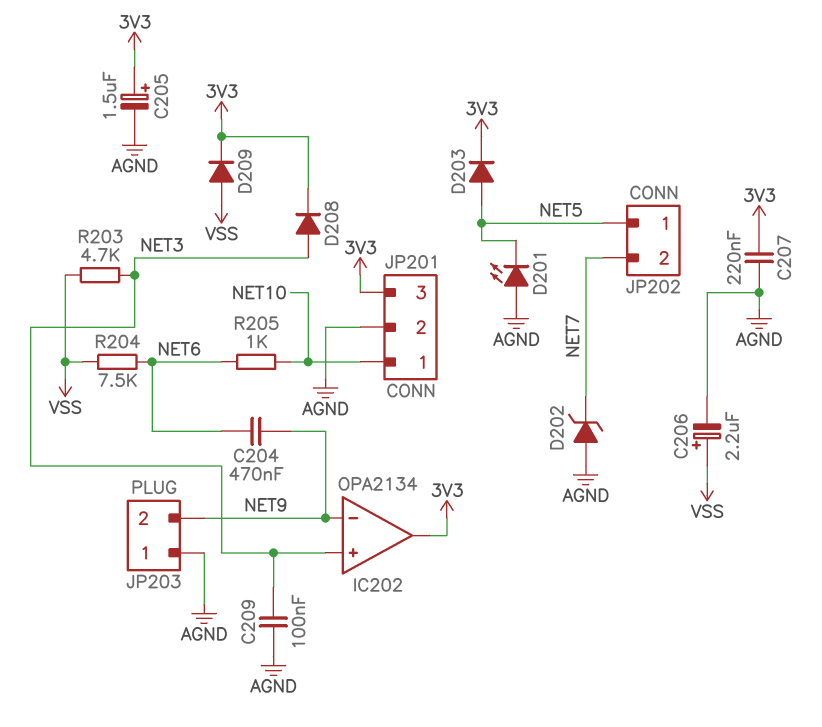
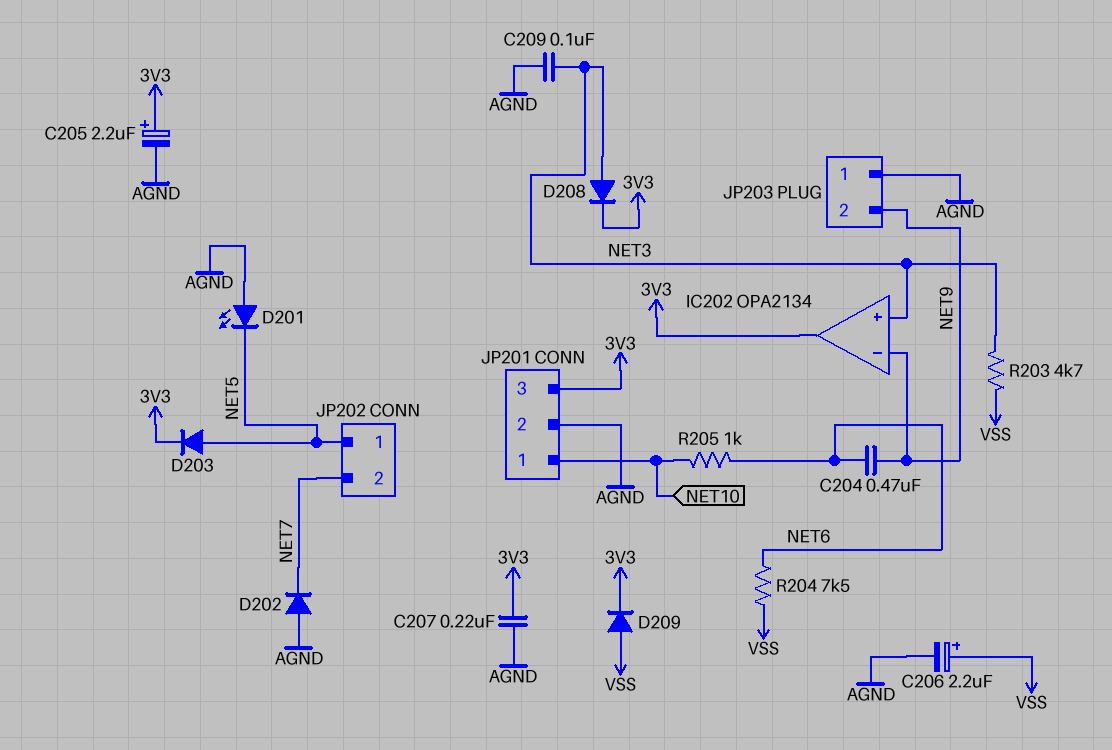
C205: 1.5uF (plus 3V3, minus AGND) -> 2.2uF (plus 3V3, minus AGND)
D202: zener (A AGND, K NET7) -> diode (A AGND, K NET7)

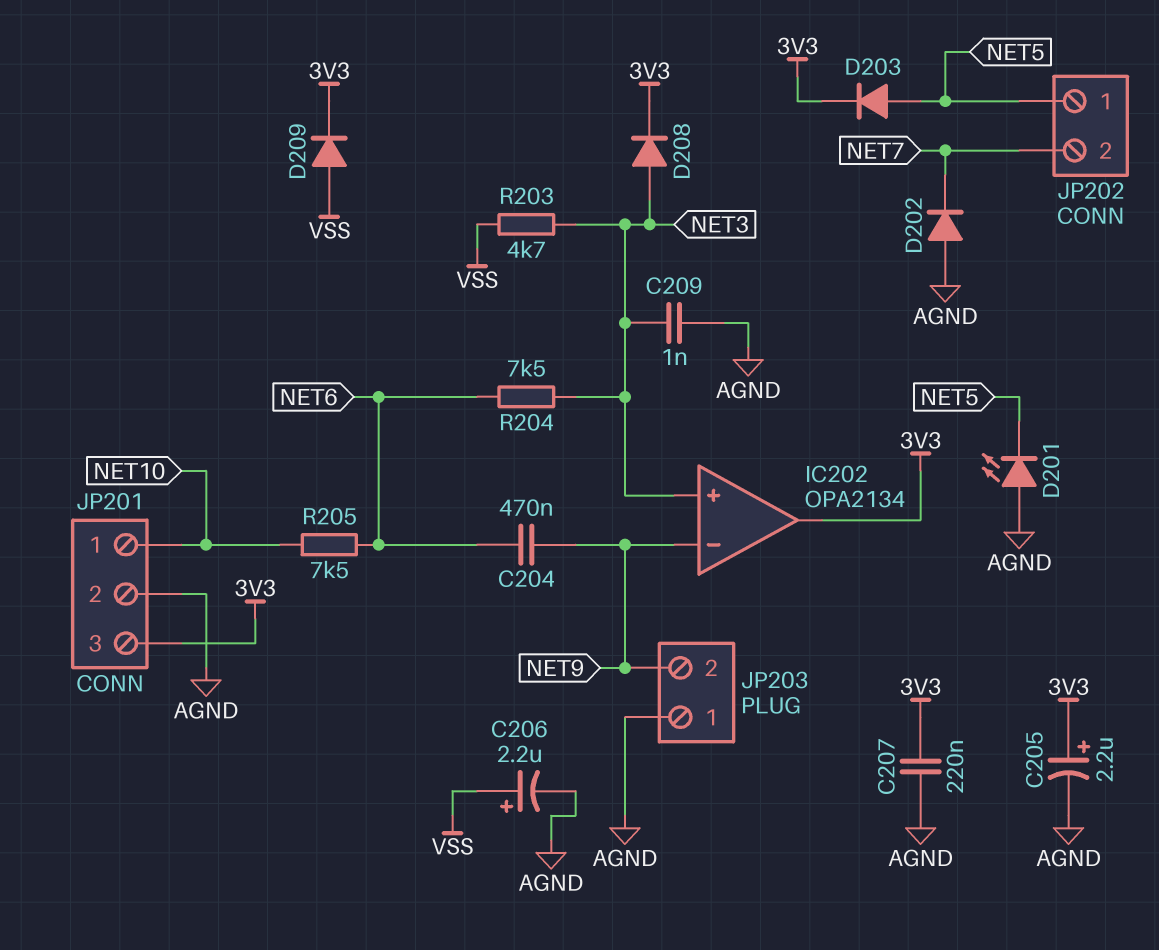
C209: 100nF (AGND, NET3) -> 1nF (AGND, NET3)
R204: 7.5k (NET6, VSS) -> 7.5k (NET3, NET6)
R205: 1k (NET6, NET10) -> 7.5k (NET6, NET10)

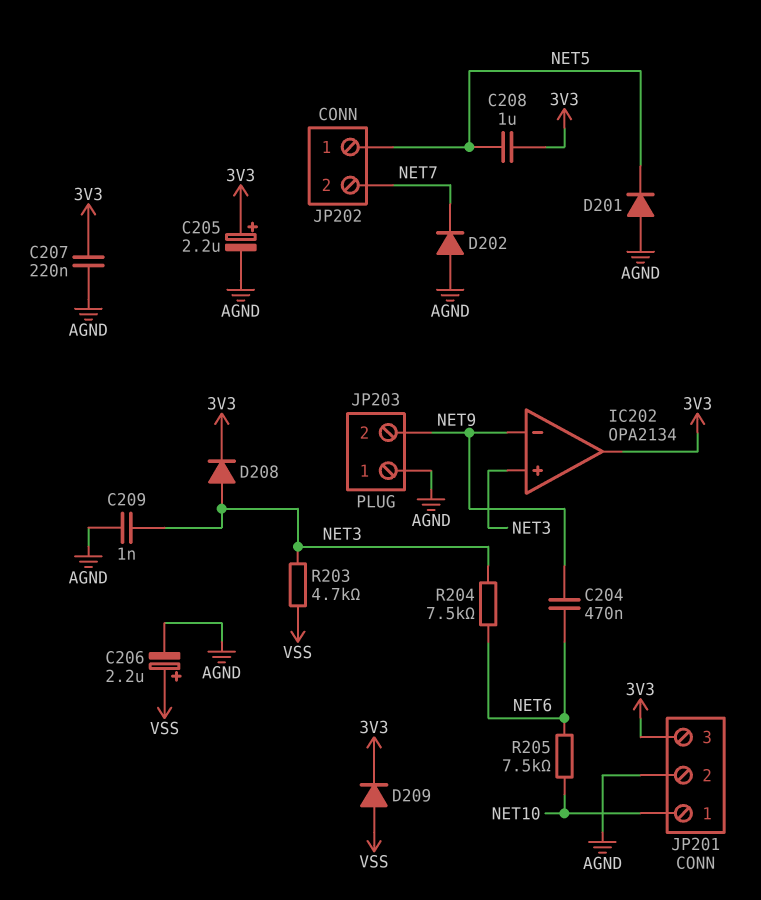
C208: none -> 1uF (3V3, NET5)
D201: LED (A AGND, K NET5) -> diode (A AGND, K NET5)
D203: diode (A NET5, K 3V3) -> none

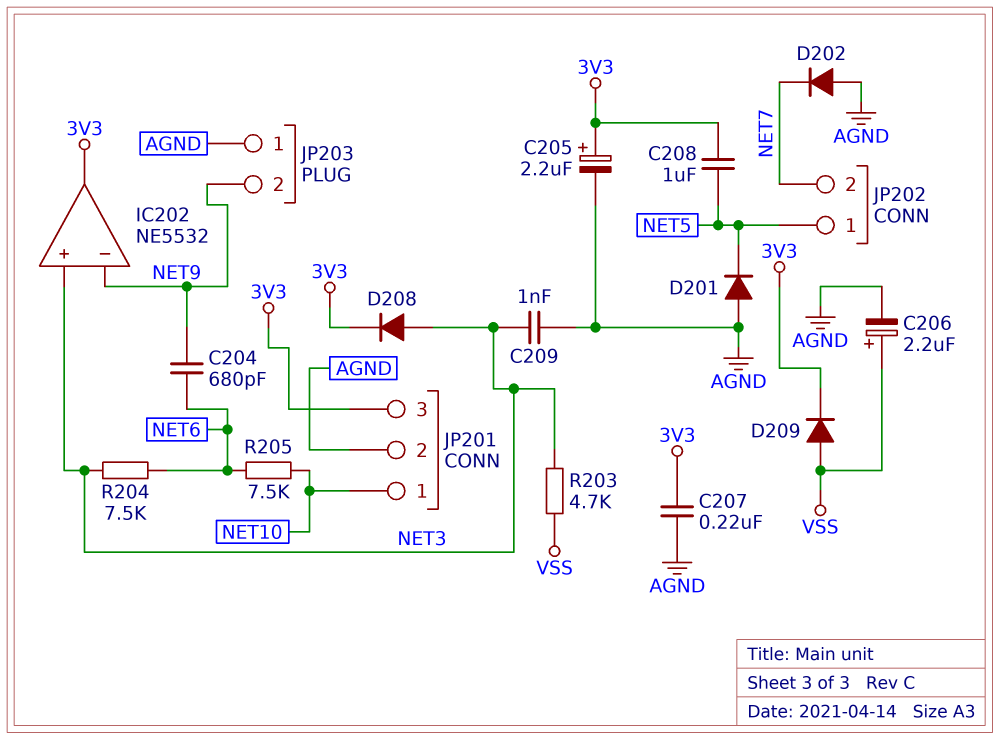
C204: 470nF (NET6, NET9) -> 680pF (NET6, NET9)
IC202: OPA2134 -> NE5532

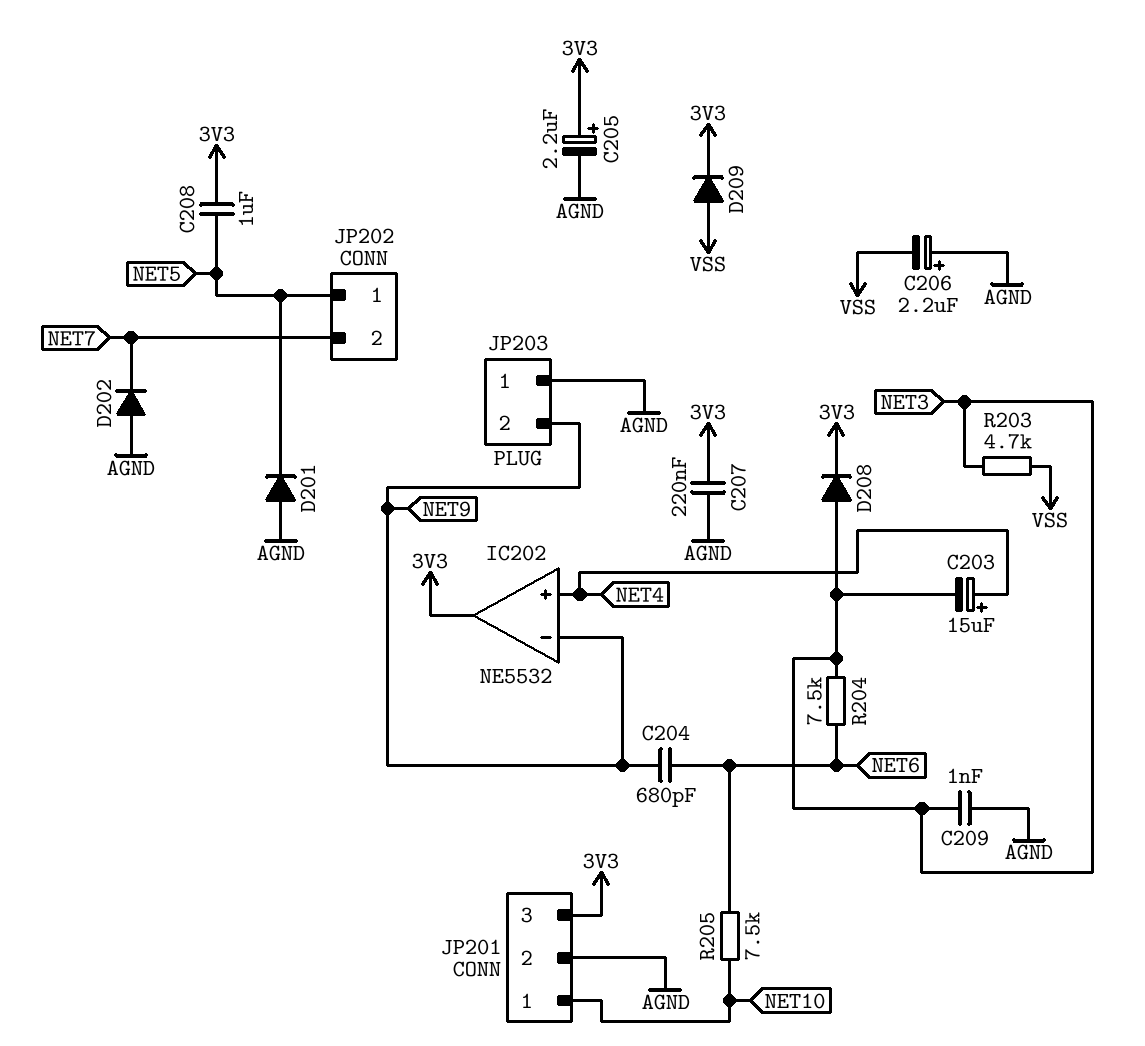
C203: none -> 15uF (plus NET4, minus NET3)
C206: 2.2uF (plus VSS, minus AGND) -> 2.2uF (plus AGND, minus VSS)
IC202 pin in+: NET3 -> NET4

